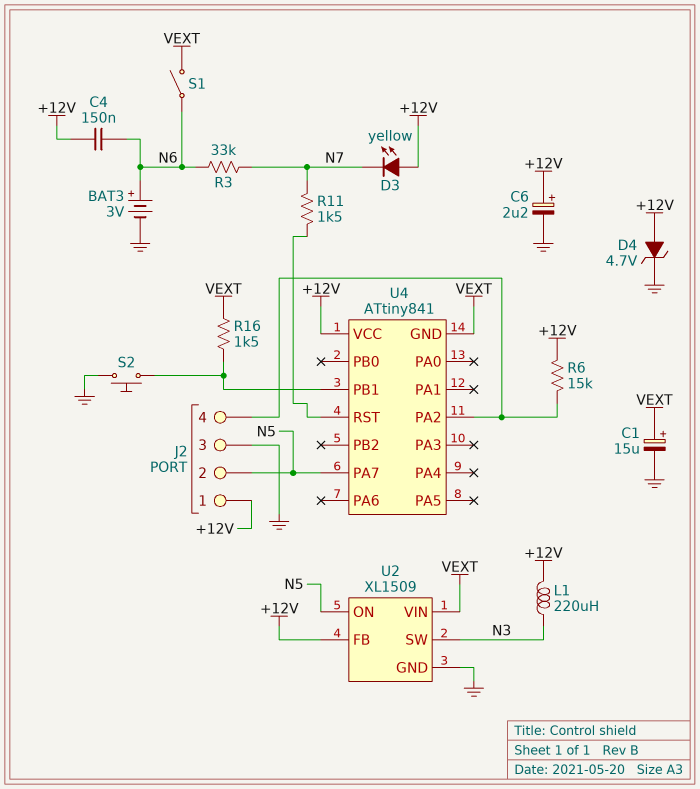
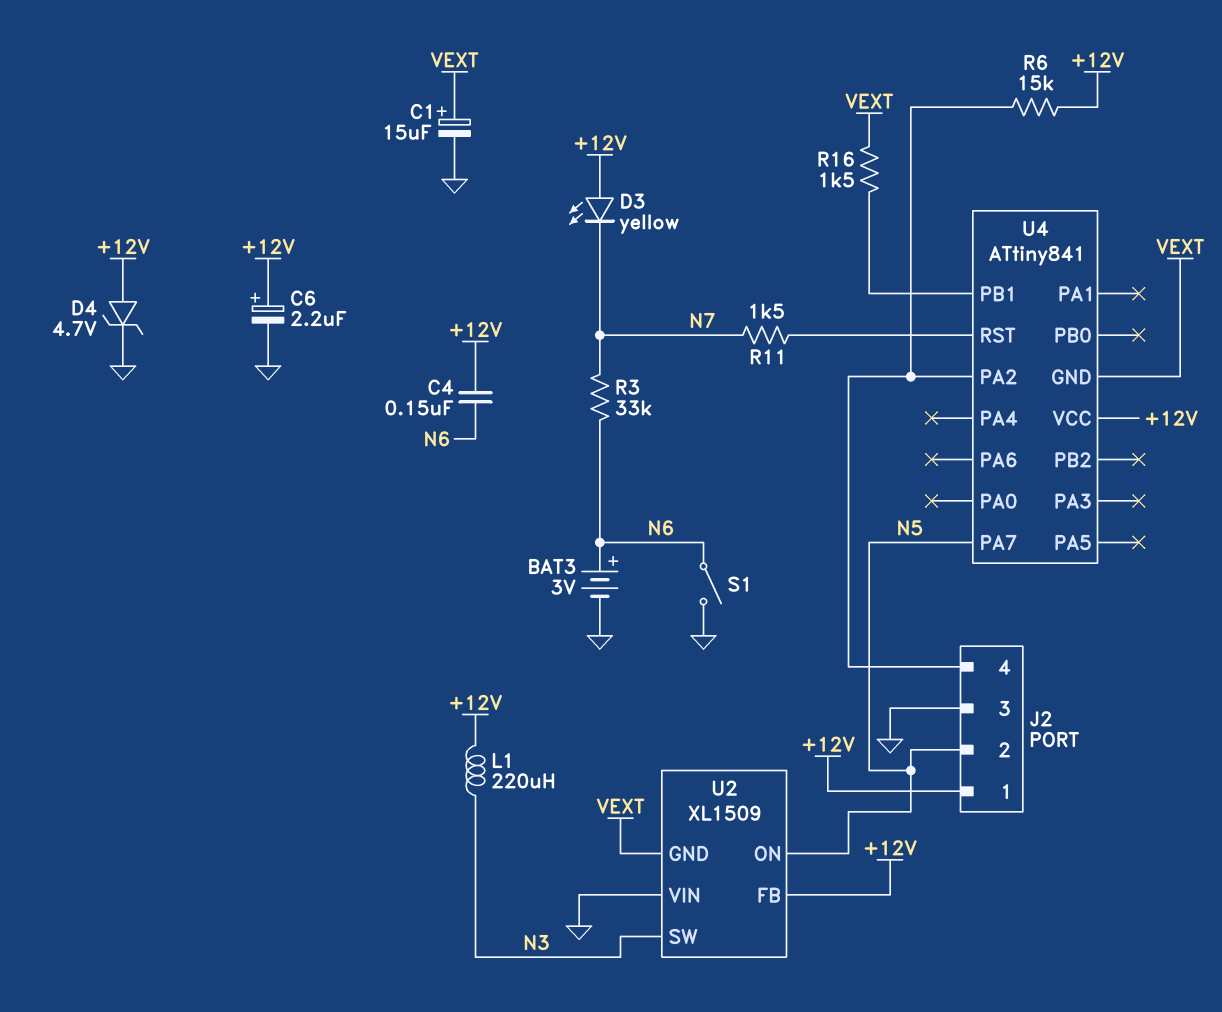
S1: switch (N6, VEXT) -> switch (GND, N6)
S2: button (GND, U4/PB1) -> none
U2 pin GND: GND -> VEXT
U2 pin VIN: VEXT -> GND

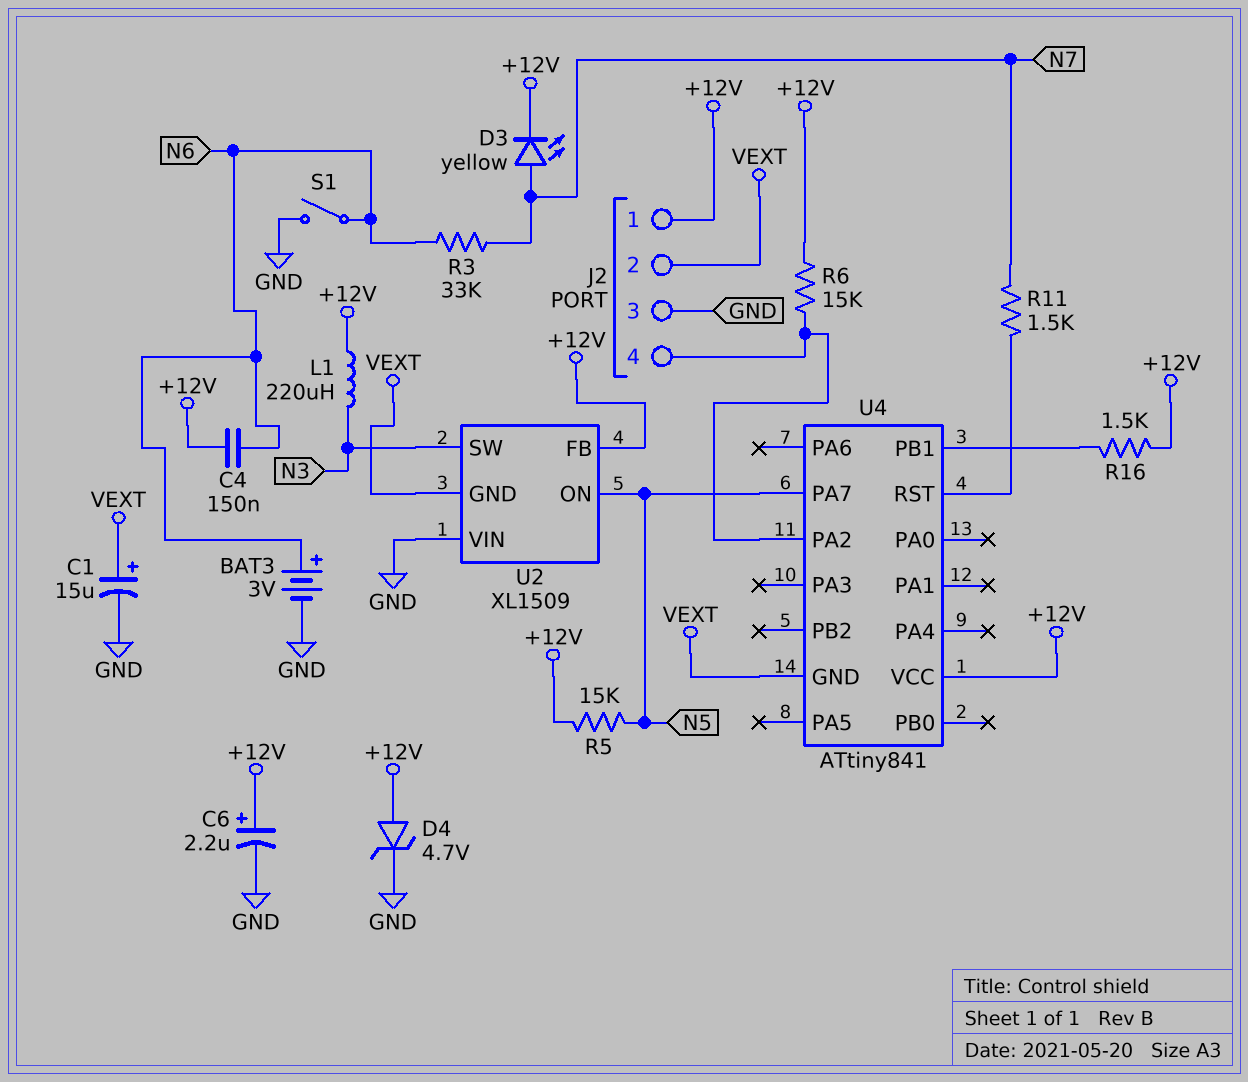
D3: LED yellow (A +12V, K N7) -> LED yellow (A N7, K +12V)
J2 pin 2: N5 -> VEXT
R5: none -> 15k (+12V, N5)
R16: 1.5k (U4/PB1, VEXT) -> 1.5k (+12V, U4/PB1)

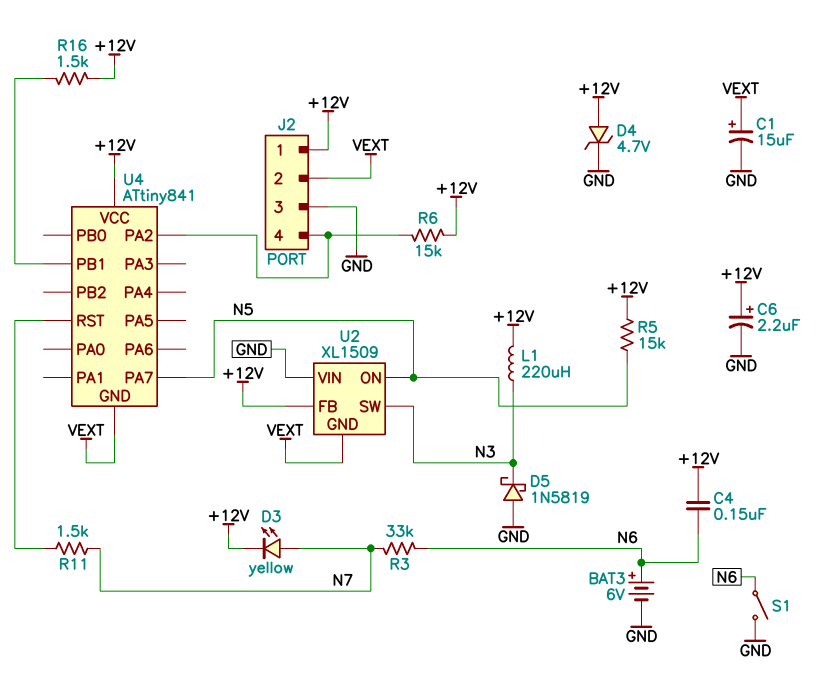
BAT3: 3V (plus N6, minus GND) -> 6V (plus N6, minus GND)
D5: none -> schottky 1N5819 (A GND, K N3)

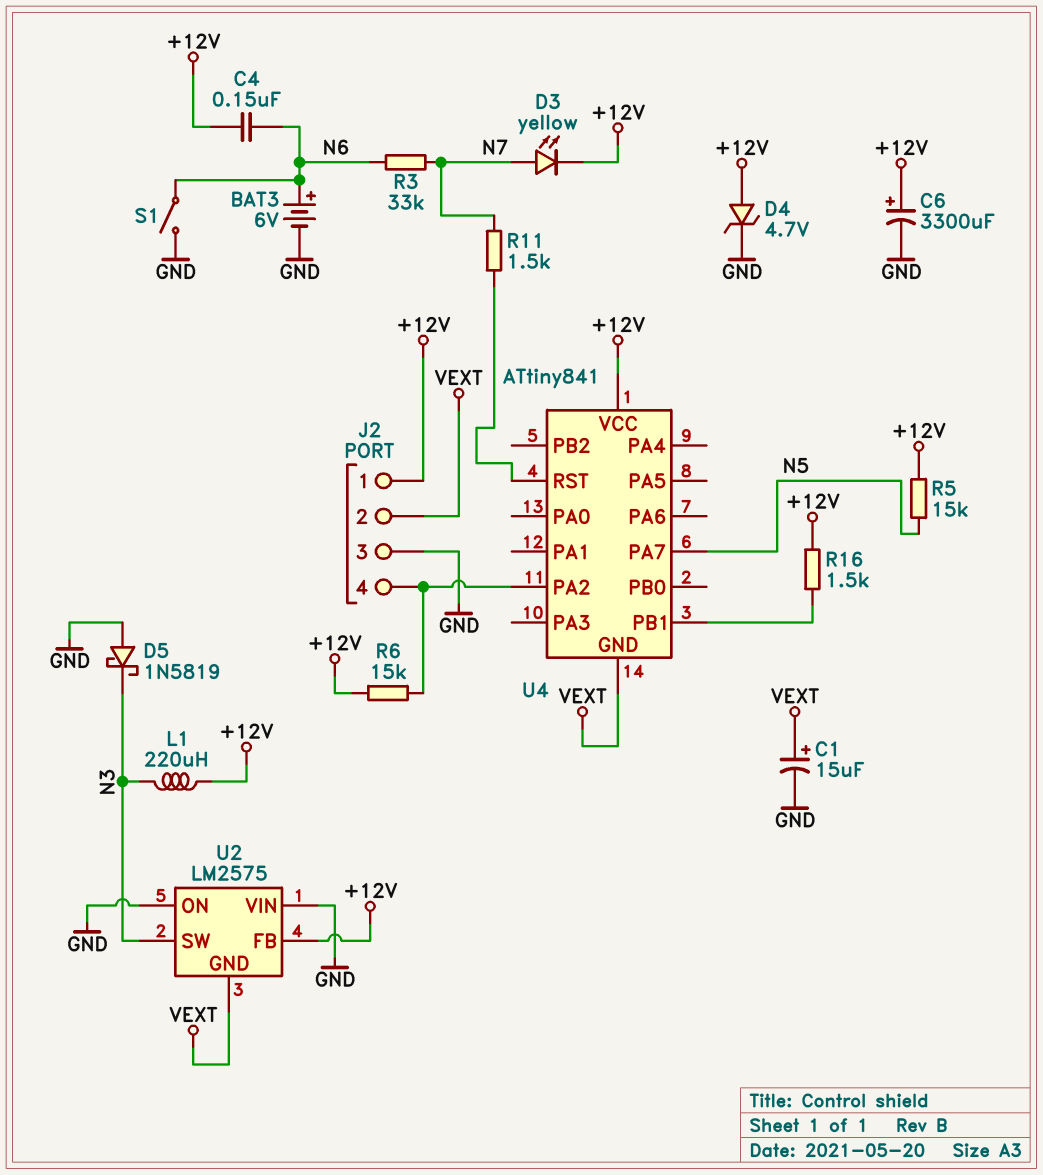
C6: 2.2uF (plus +12V, minus GND) -> 3300uF (plus +12V, minus GND)
U2: XL1509 -> LM2575
U2 pin ON: N5 -> GND

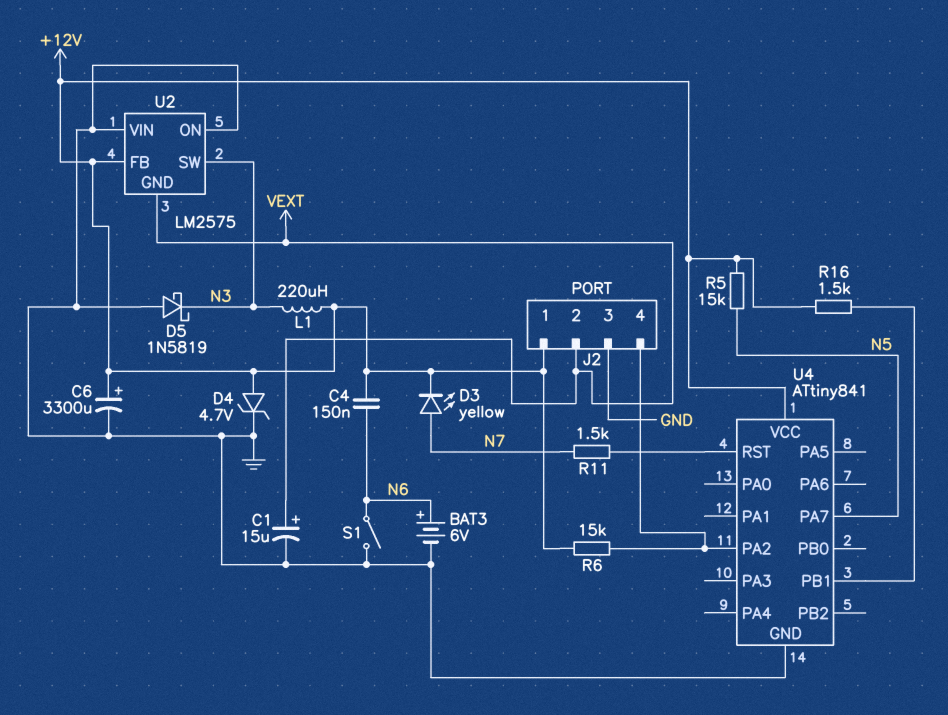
R3: 33k (N6, N7) -> none
U4 pin GND: VEXT -> GND

